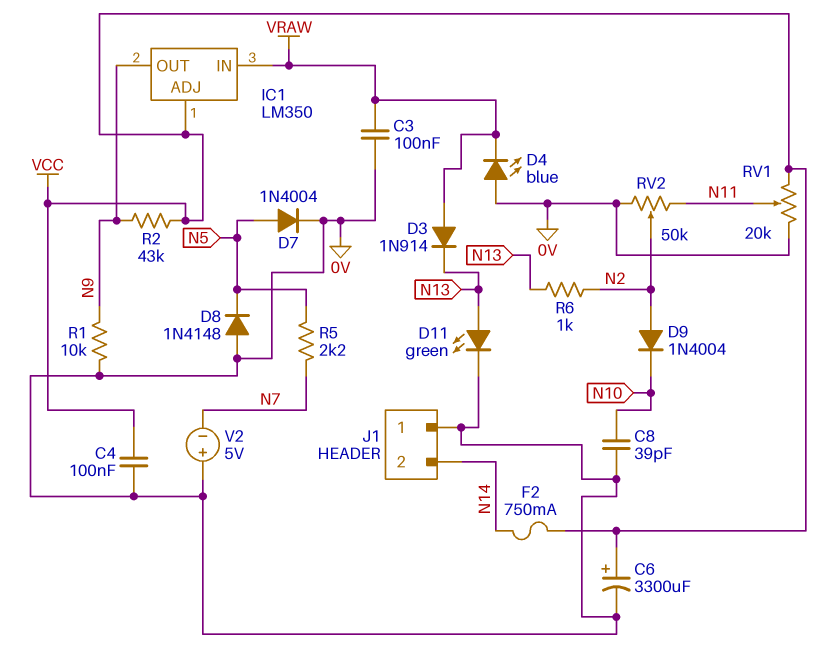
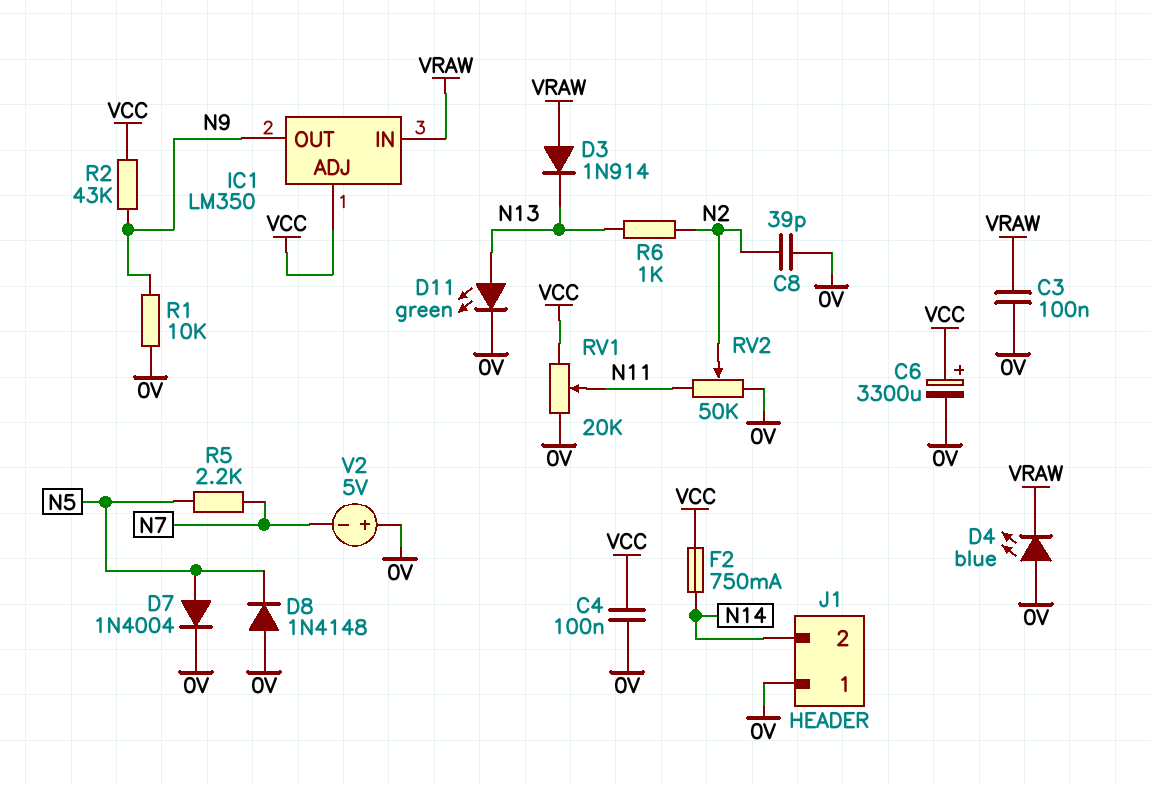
C8: 39pF (0V, N10) -> 39pF (0V, N2)
D9: diode 1N4004 (A N2, K N10) -> none

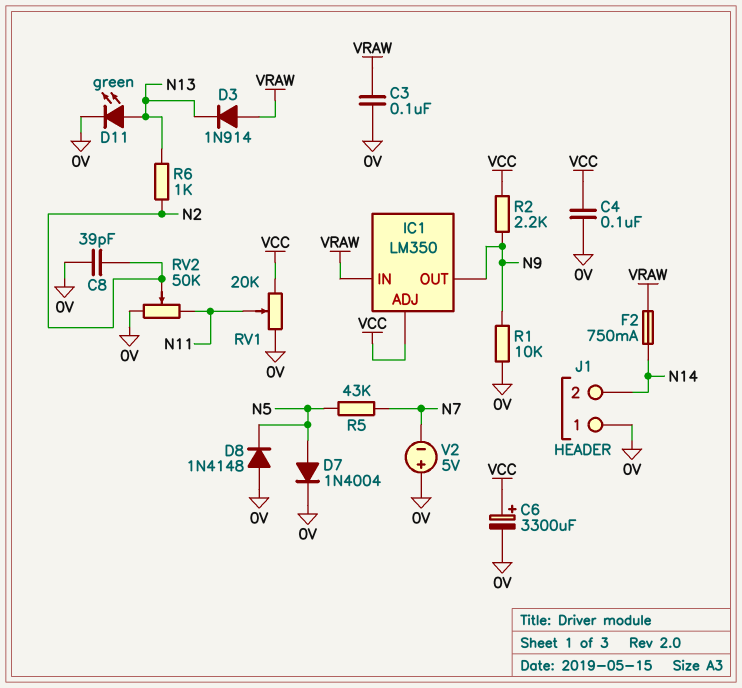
D4: LED blue (A 0V, K VRAW) -> none
F2: 750mA (N14, VCC) -> 750mA (N14, VRAW)
R2: 43k (N9, VCC) -> 2.2k (N9, VCC)
R5: 2.2k (N5, N7) -> 43k (N5, N7)

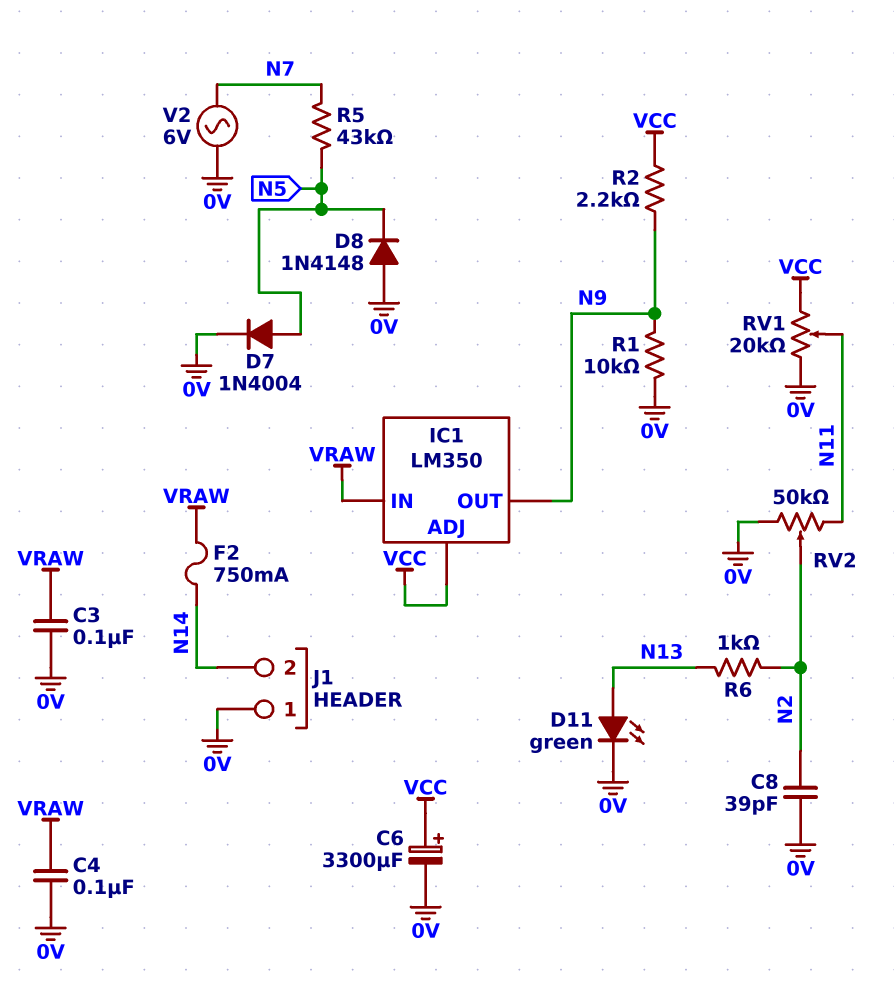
C4: 100nF (0V, VCC) -> 100nF (0V, VRAW)
D3: diode 1N914 (A VRAW, K N13) -> none
V2: 5V (plus 0V, minus N7) -> AC 6V (0V, N7)

